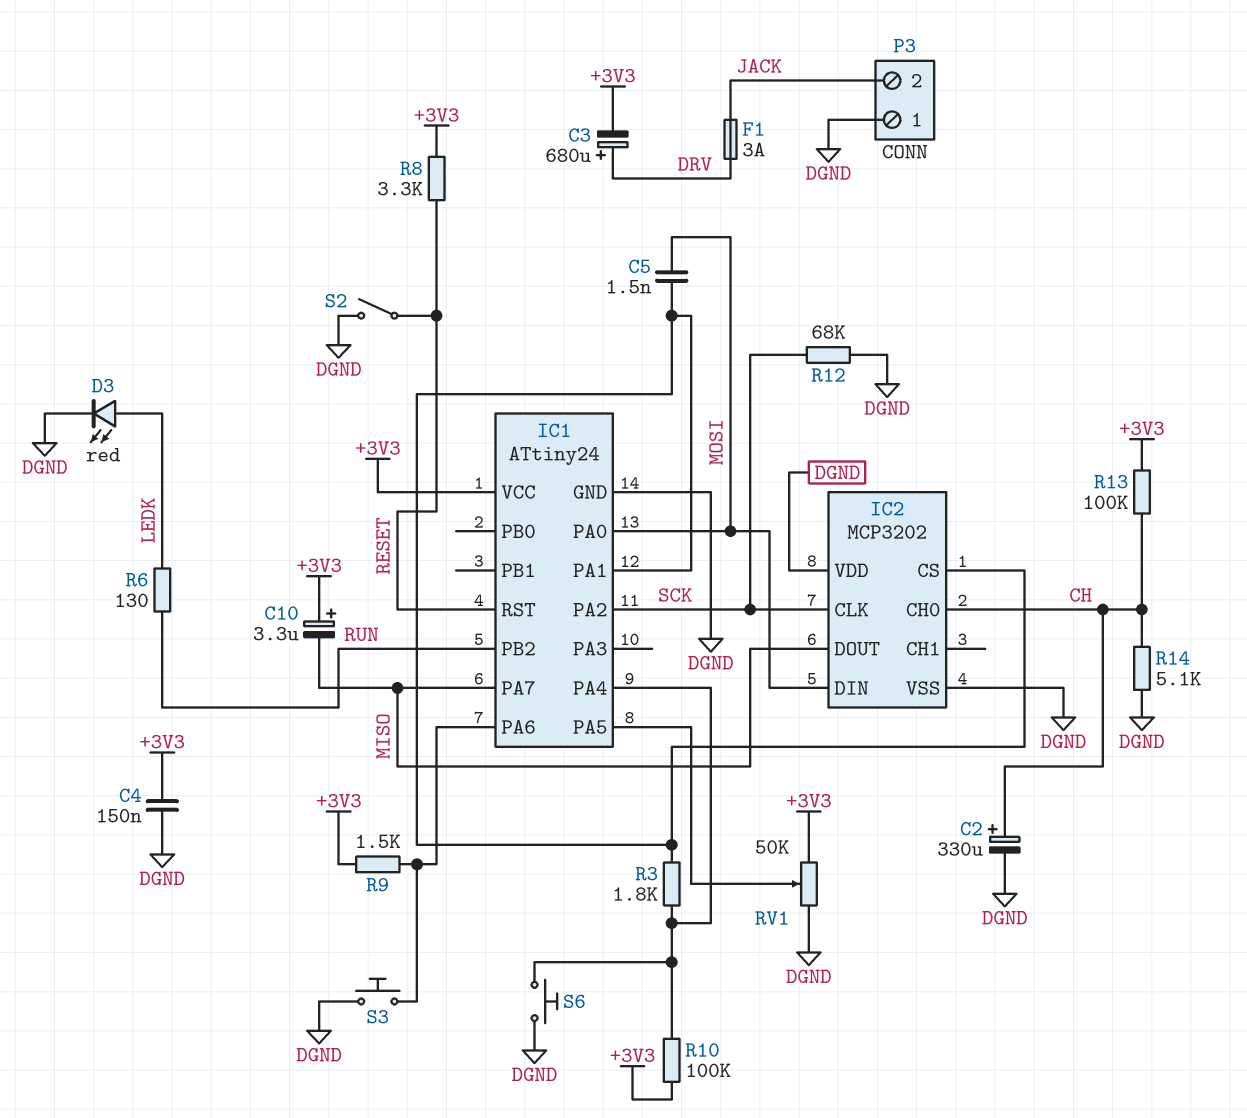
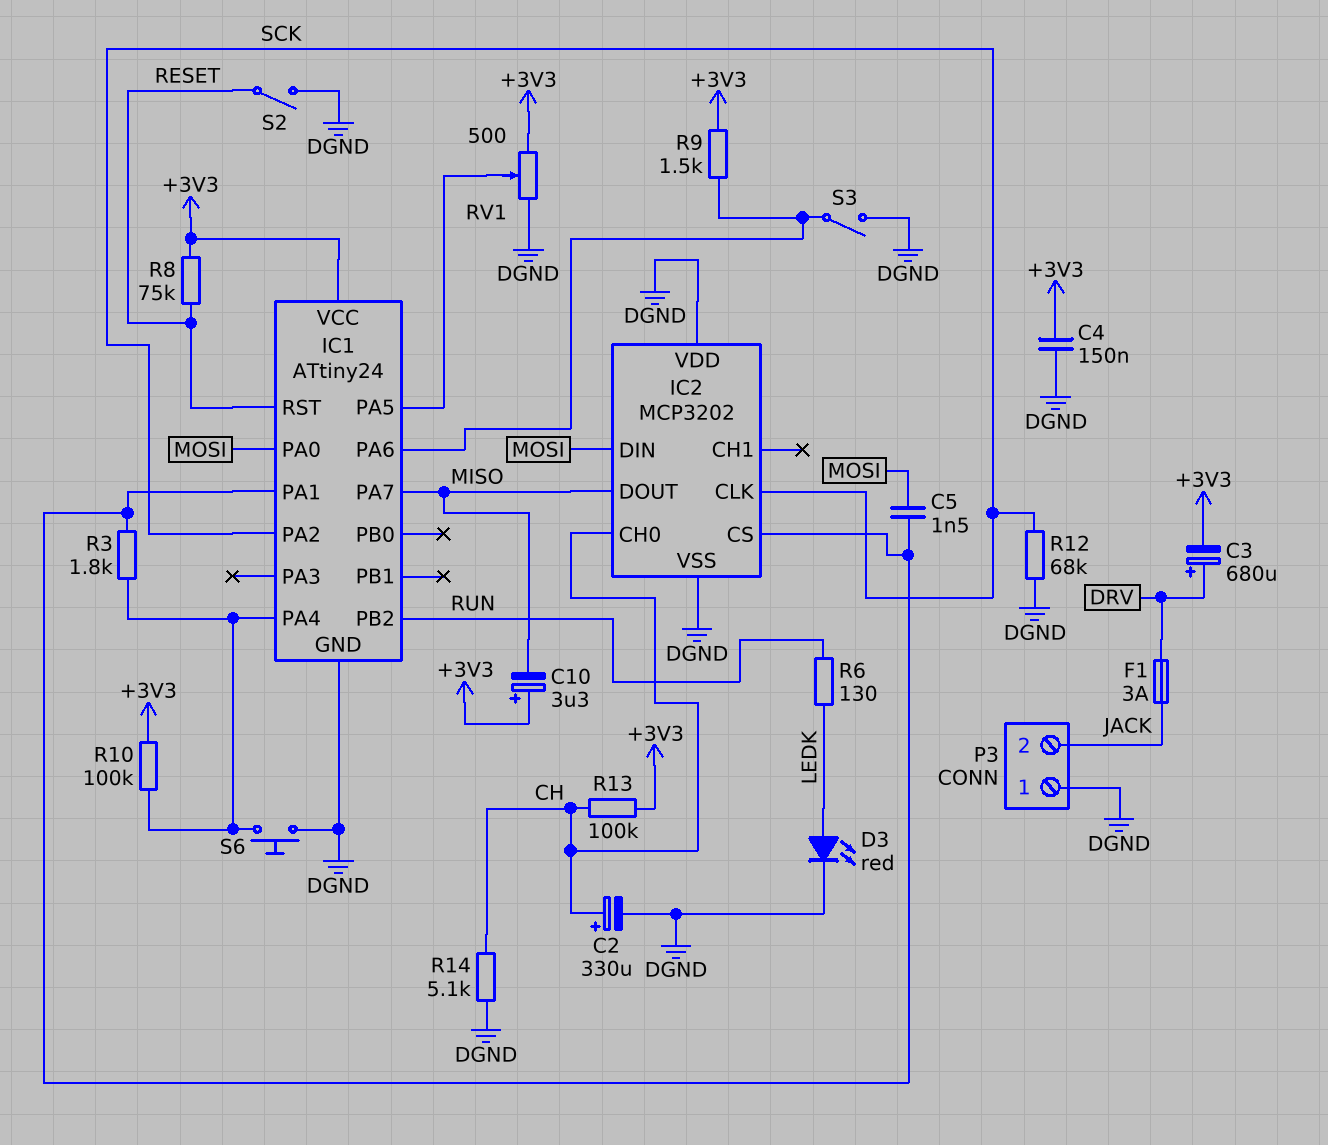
R8: 3.3k (+3V3, RESET) -> 75k (+3V3, RESET)
RV1: 50k (+3V3, DGND, wiper IC1/PA5) -> 500 (+3V3, DGND, wiper IC1/PA5)
S3: button (DGND, IC1/PA6) -> switch (DGND, IC1/PA6)

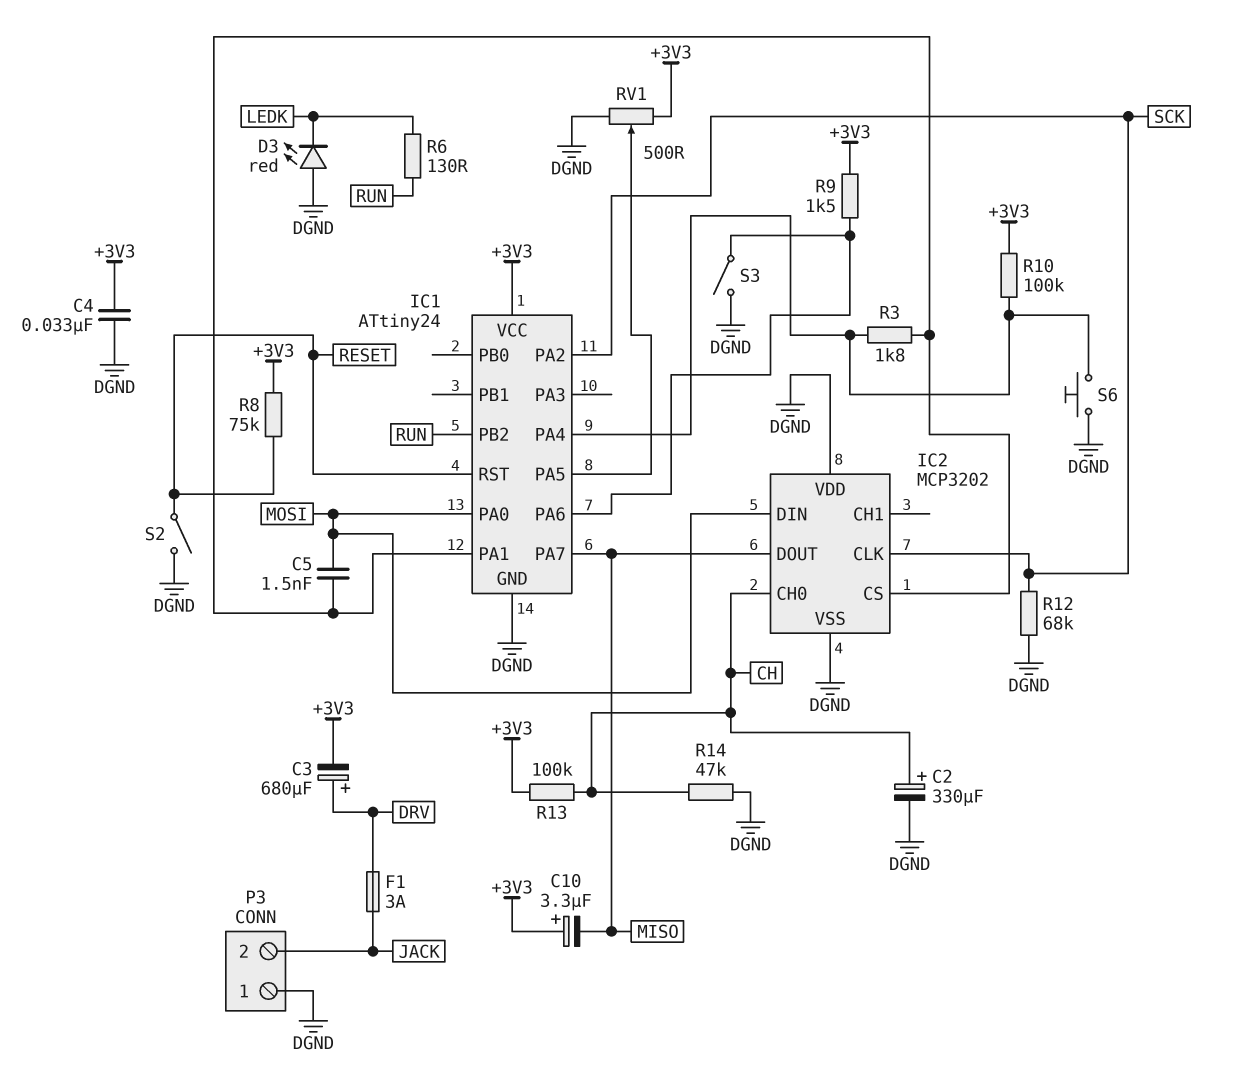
C4: 150nF (+3V3, DGND) -> 33nF (+3V3, DGND)
D3: LED red (A LEDK, K DGND) -> LED red (A DGND, K LEDK)
R14: 5.1k (CH, DGND) -> 47k (CH, DGND)

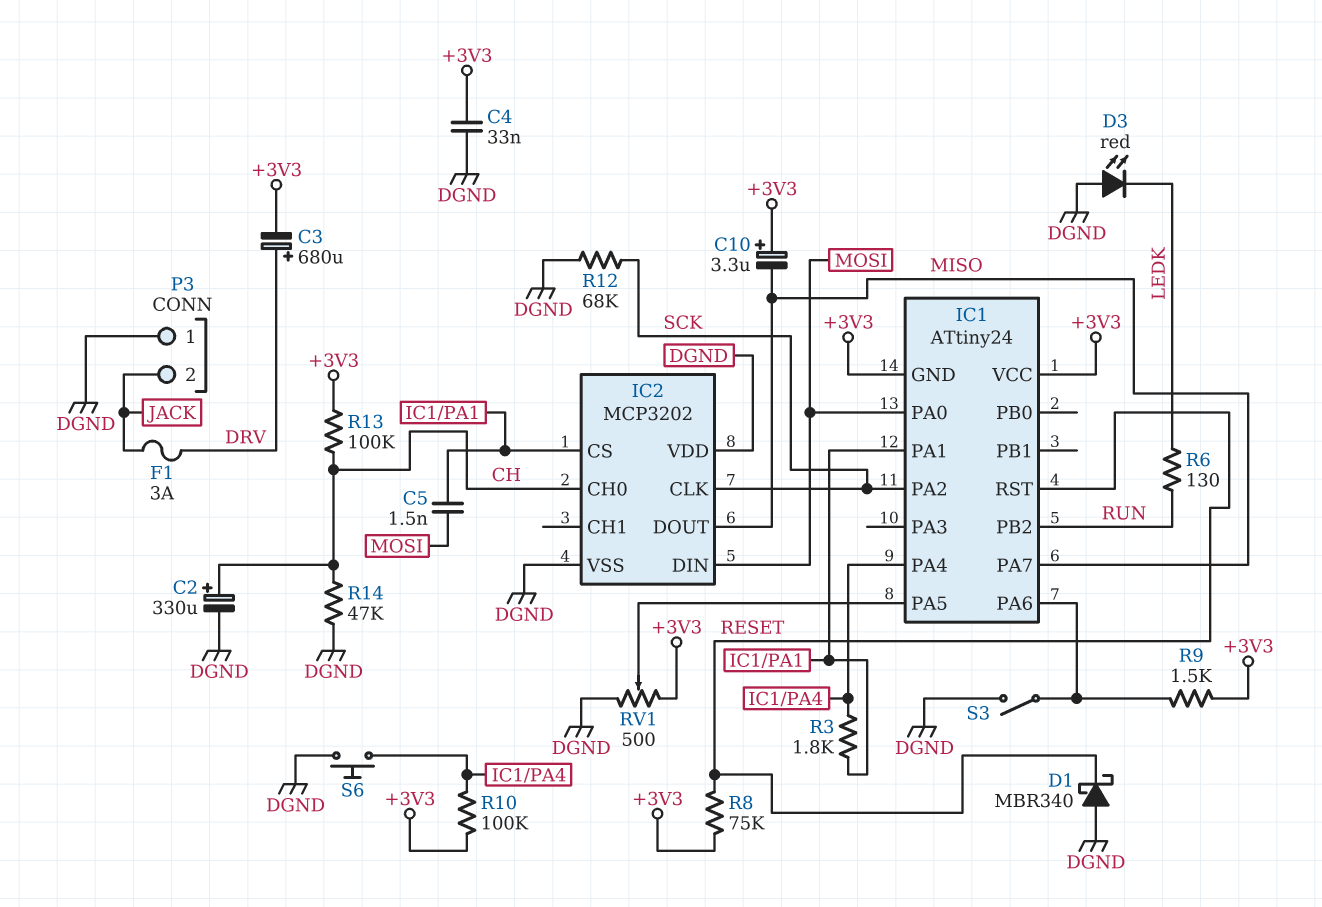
D1: none -> schottky MBR340 (A DGND, K RESET)
IC1 pin GND: DGND -> +3V3
S2: switch (DGND, RESET) -> none

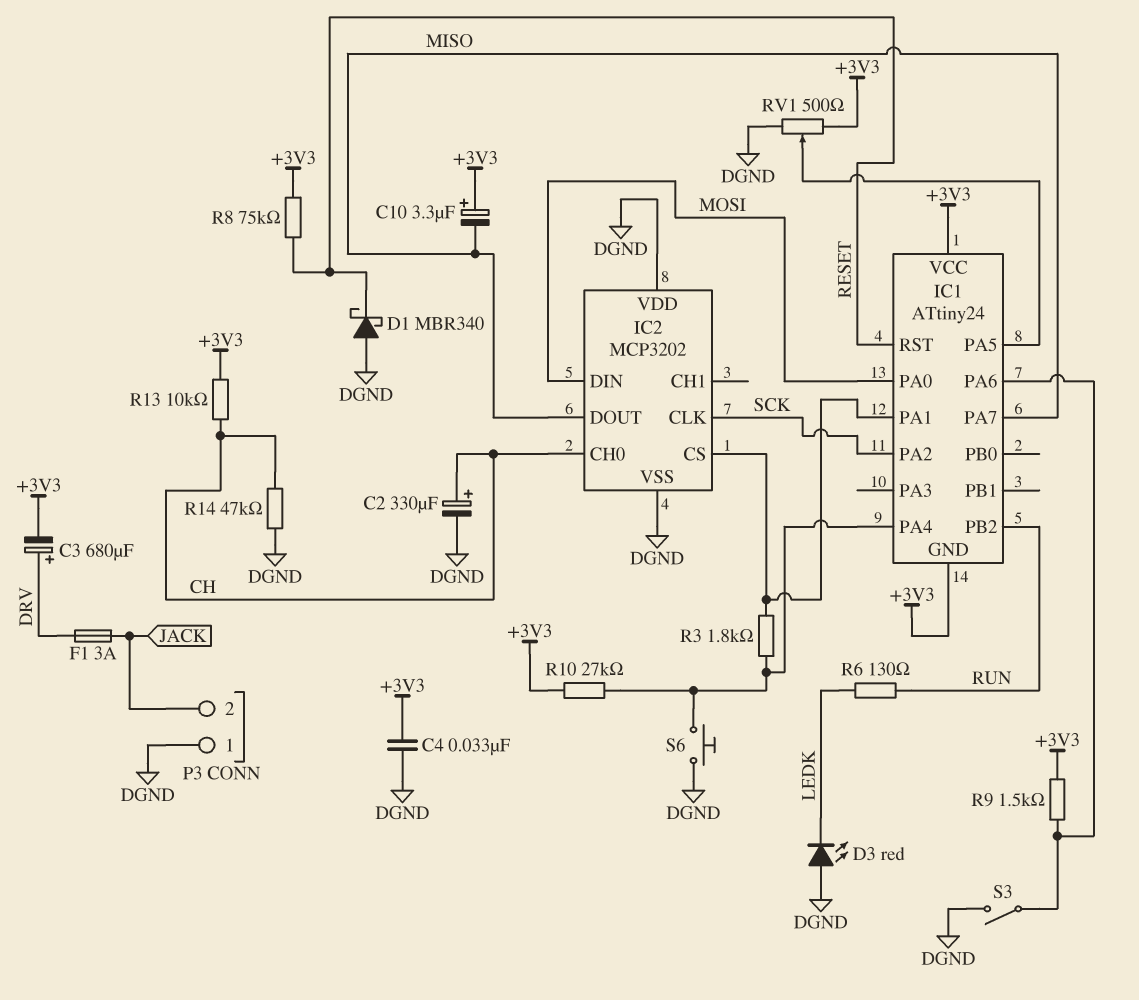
C5: 1.5nF (IC1/PA1, MOSI) -> none
R10: 100k (+3V3, IC1/PA4) -> 27k (+3V3, IC1/PA4)
R12: 68k (DGND, SCK) -> none
R13: 100k (+3V3, CH) -> 10k (+3V3, CH)

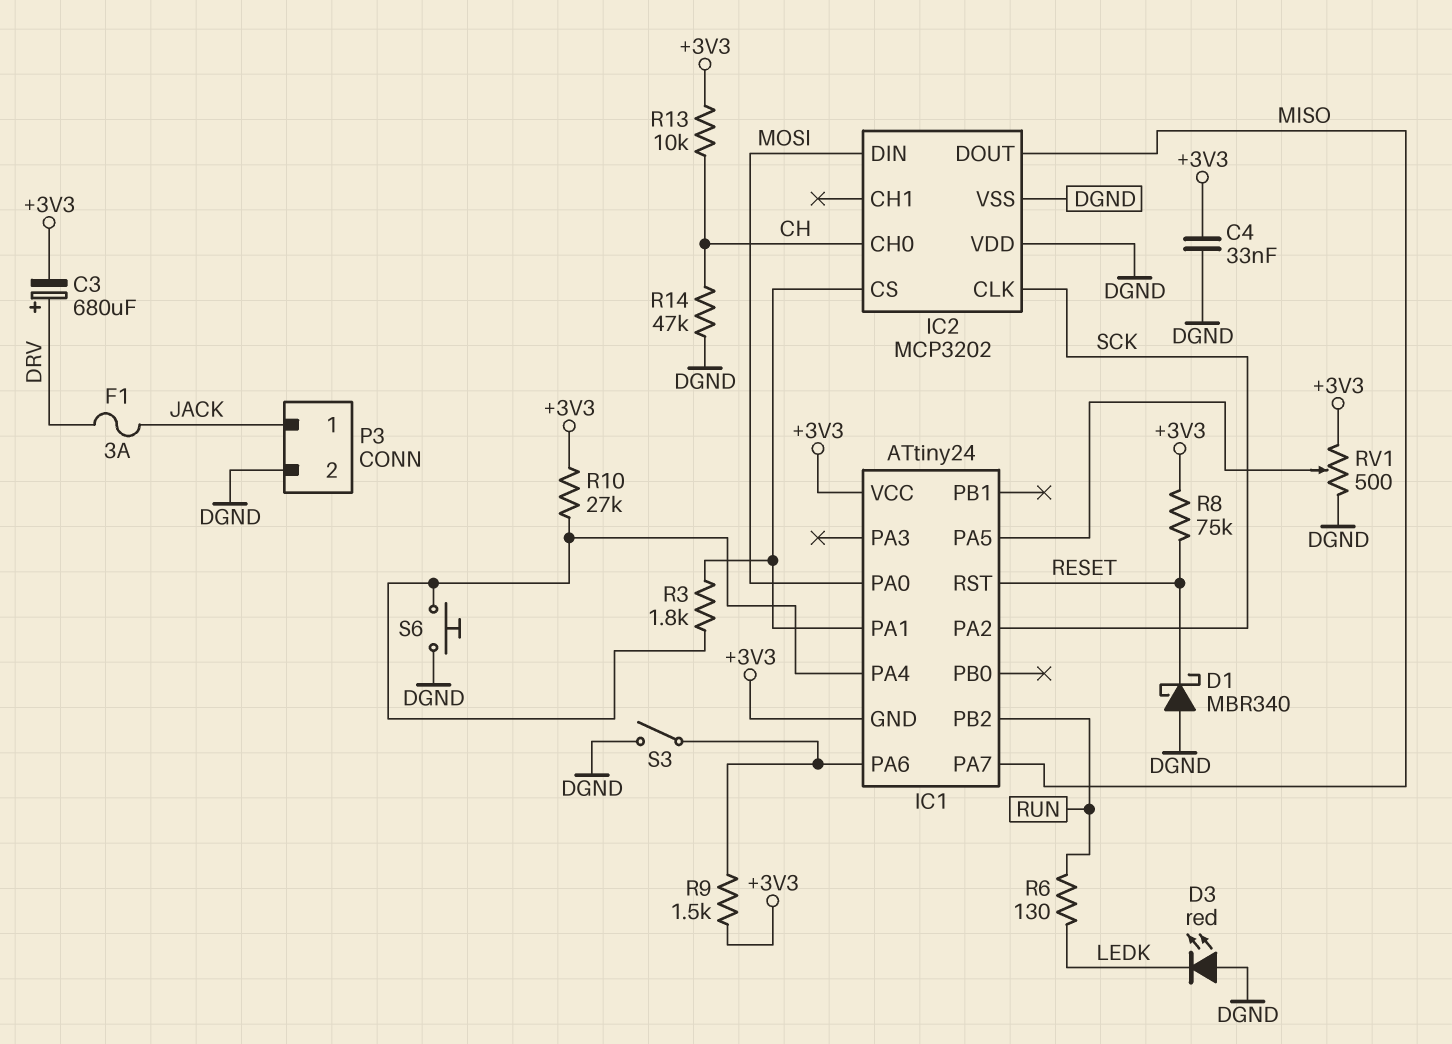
C2: 330uF (plus CH, minus DGND) -> none
C10: 3.3uF (plus +3V3, minus MISO) -> none
P3 pin 1: DGND -> JACK
P3 pin 2: JACK -> DGND

